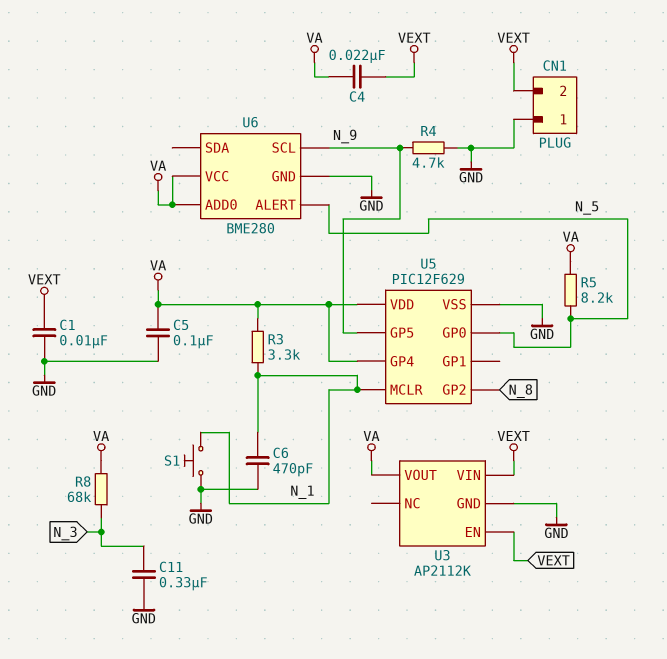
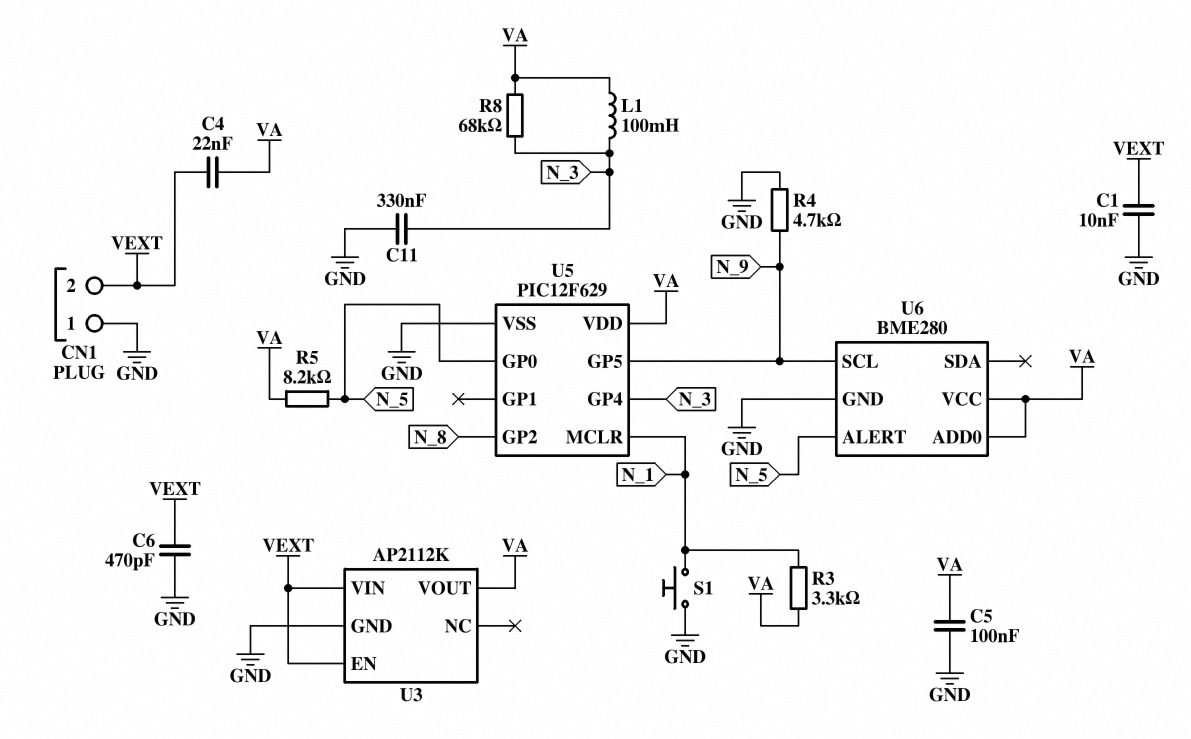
C6: 470pF (GND, N_1) -> 470pF (GND, VEXT)
L1: none -> 100mH (N_3, VA)
U5 pin GP4: VA -> N_3

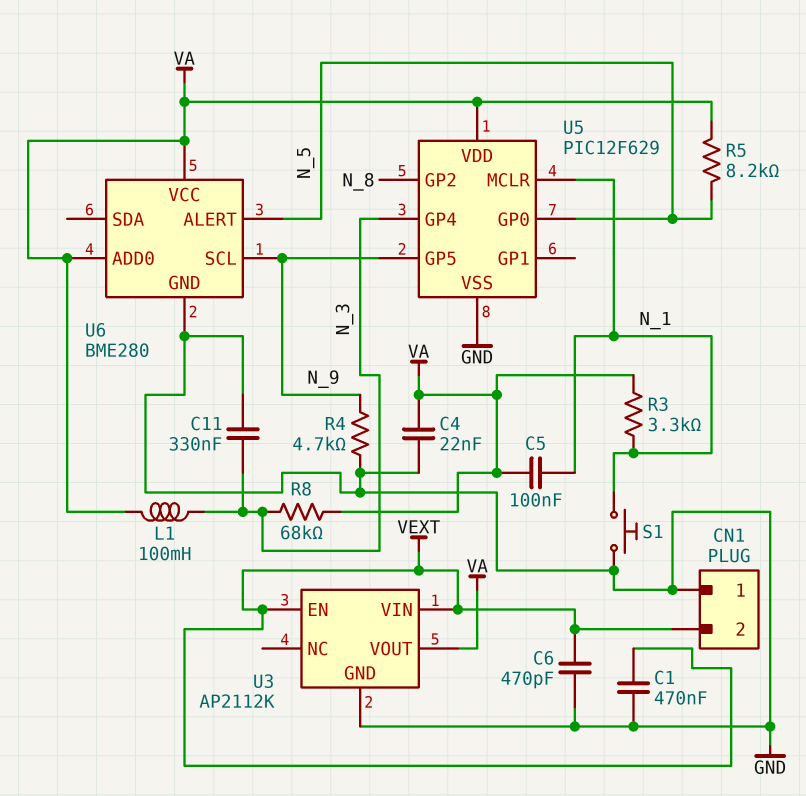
C1: 10nF (GND, VEXT) -> 470nF (GND, VEXT)
C4: 22nF (VA, VEXT) -> 22nF (GND, VA)
C5: 100nF (GND, VA) -> 100nF (N_1, VA)

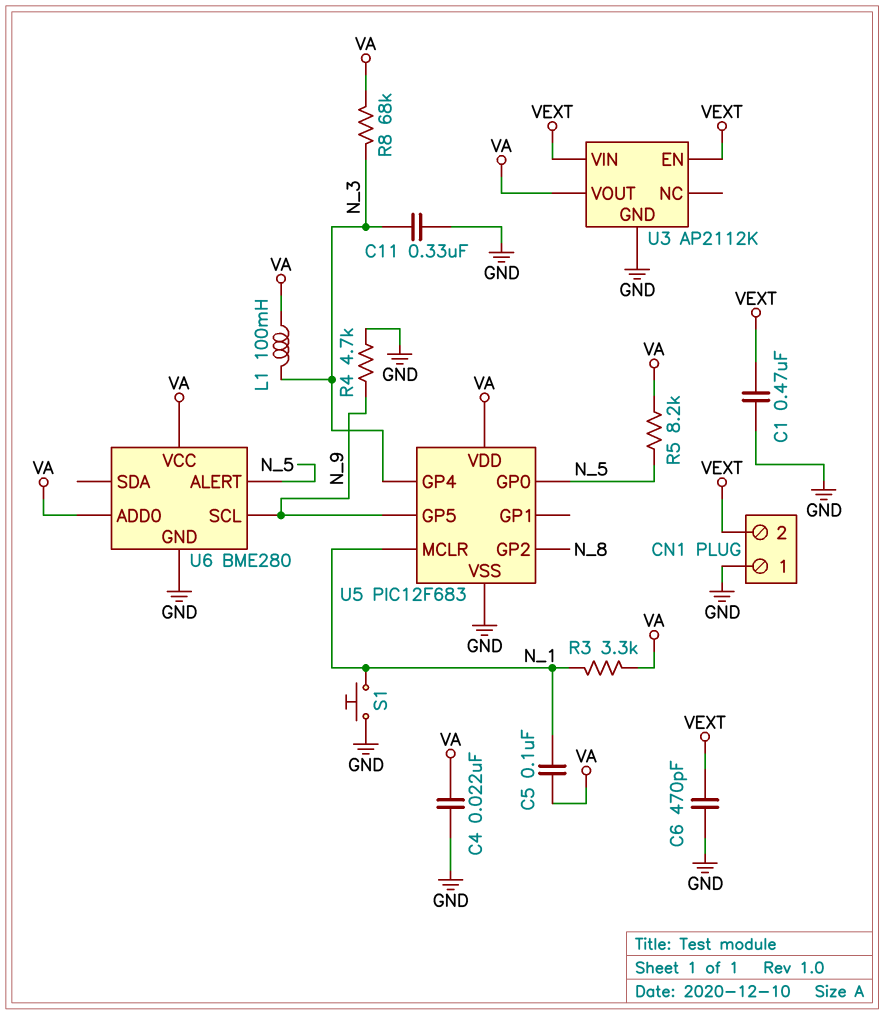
U5: PIC12F629 -> PIC12F683

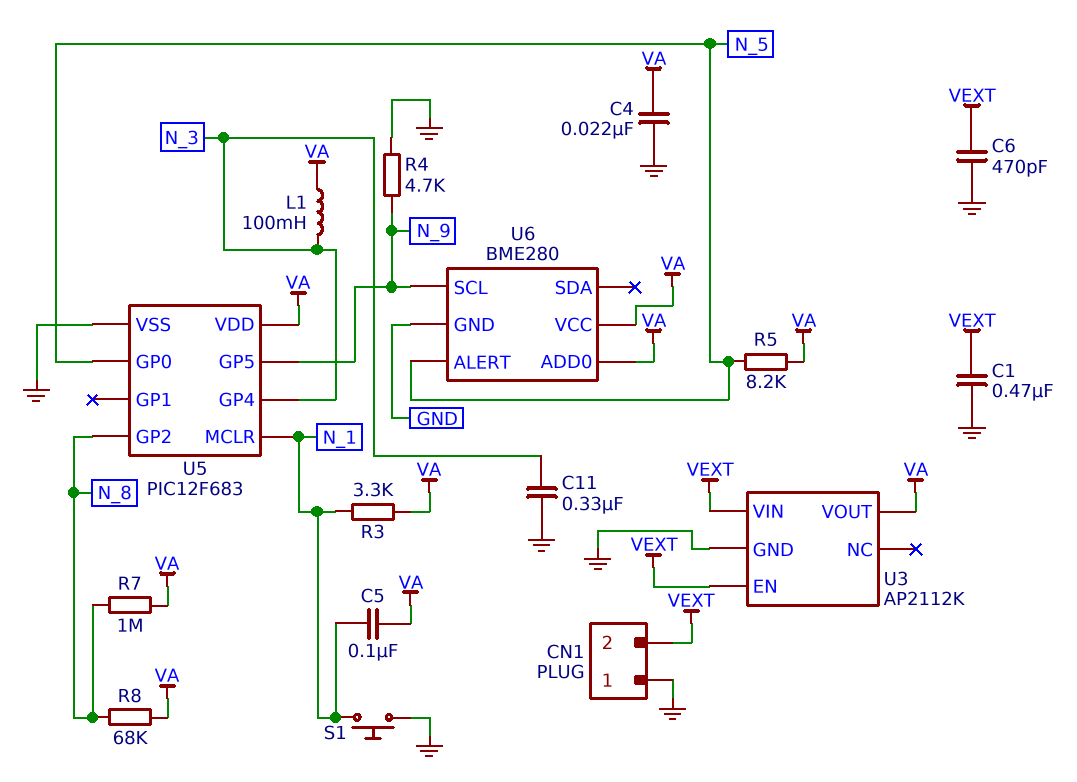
R7: none -> 1M (N_8, VA)
R8: 68k (N_3, VA) -> 68k (N_8, VA)

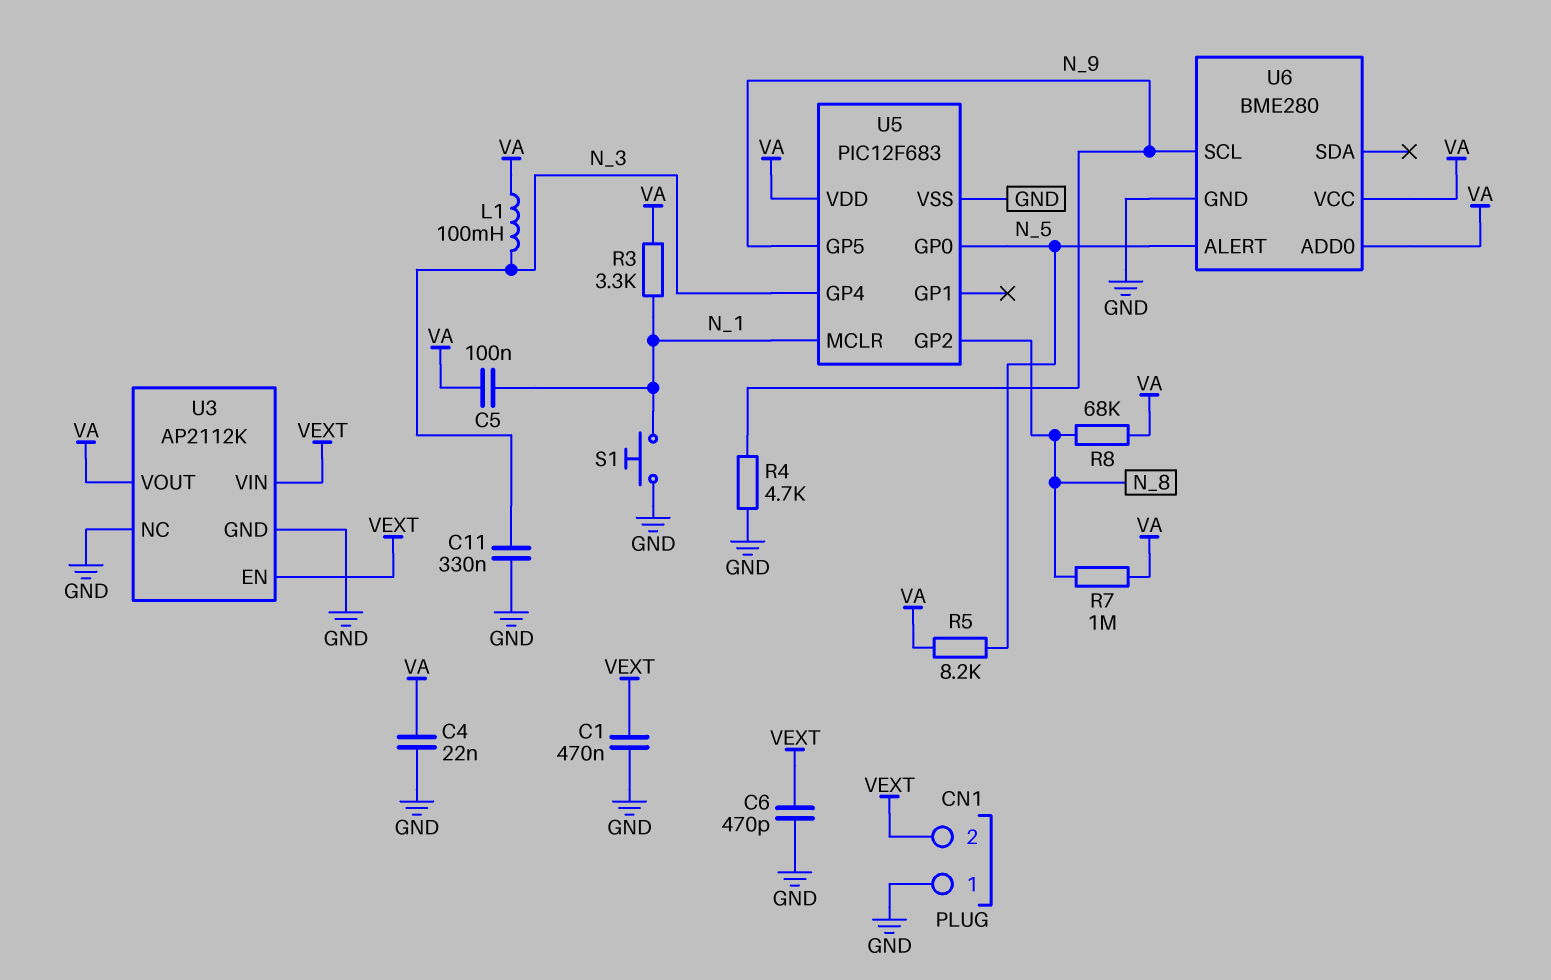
U3 pin NC: none -> GND

